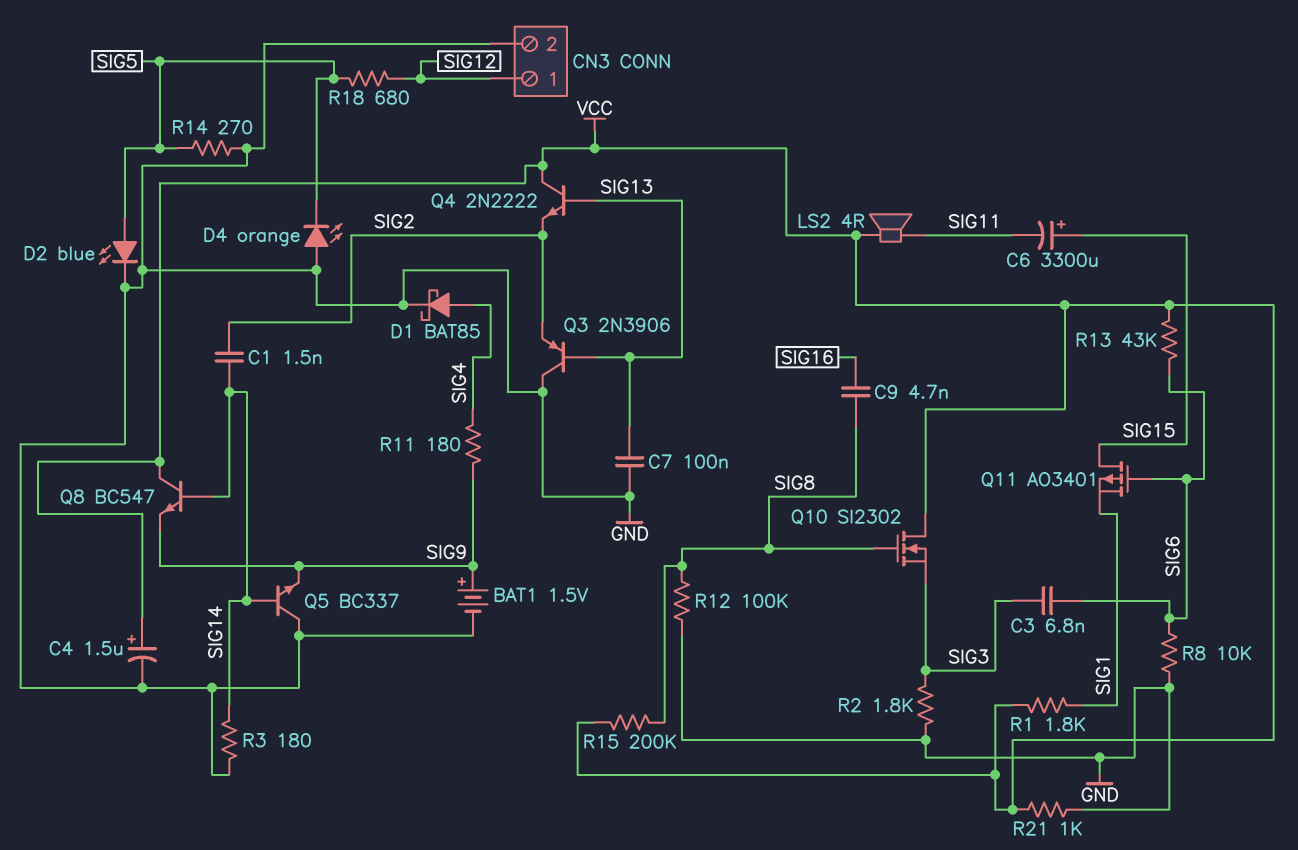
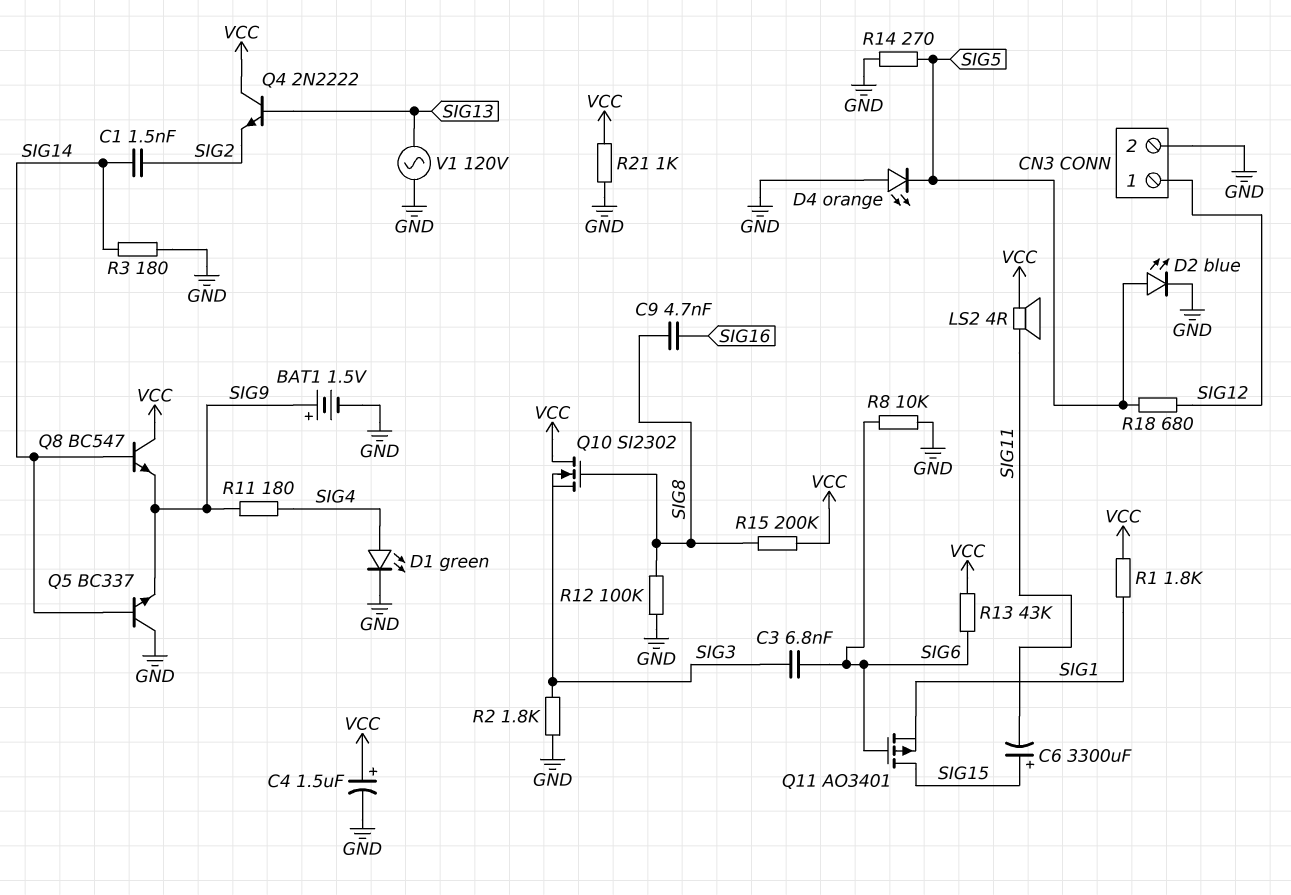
C7: 100nF (GND, SIG13) -> none
D1: schottky BAT85 (A SIG4, K GND) -> LED green (A SIG4, K GND)
Q3: PNP 2N3906 (B SIG13, C GND, E SIG2) -> none
V1: none -> AC 120V (GND, SIG13)

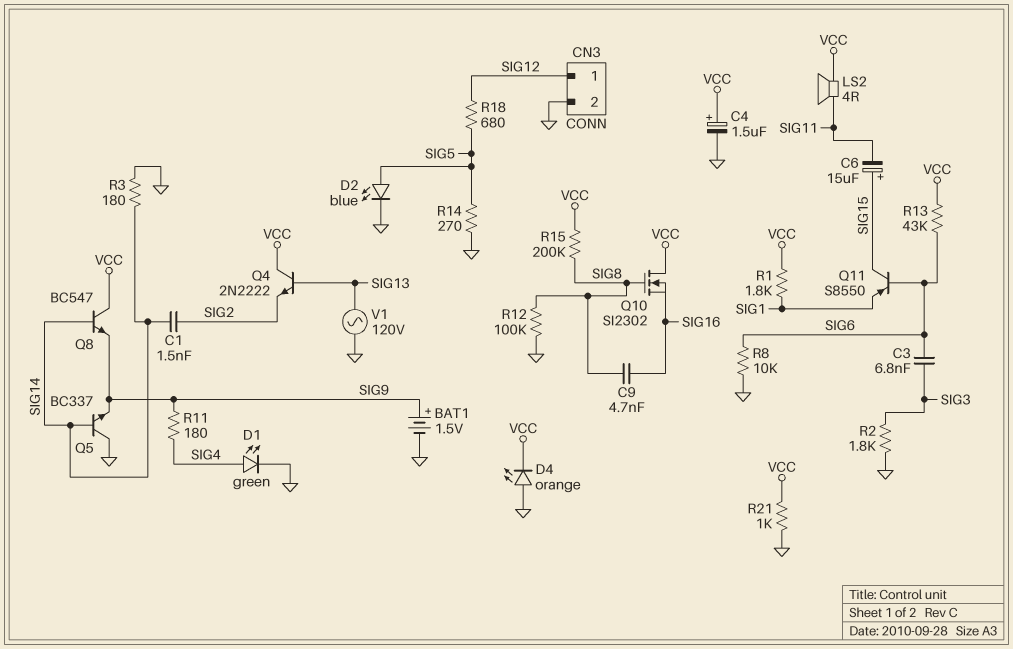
C6: 3300uF (plus SIG15, minus SIG11) -> 15uF (plus SIG15, minus SIG11)
D4: LED orange (A GND, K SIG5) -> LED orange (A GND, K VCC)
Q10: NMOS SI2302 (G SIG8, D VCC, S SIG3) -> NMOS SI2302 (G SIG8, D VCC, S SIG16)
Q11: PMOS AO3401 (G SIG6, D SIG15, S SIG1) -> PNP S8550 (B SIG6, C SIG15, E SIG1)

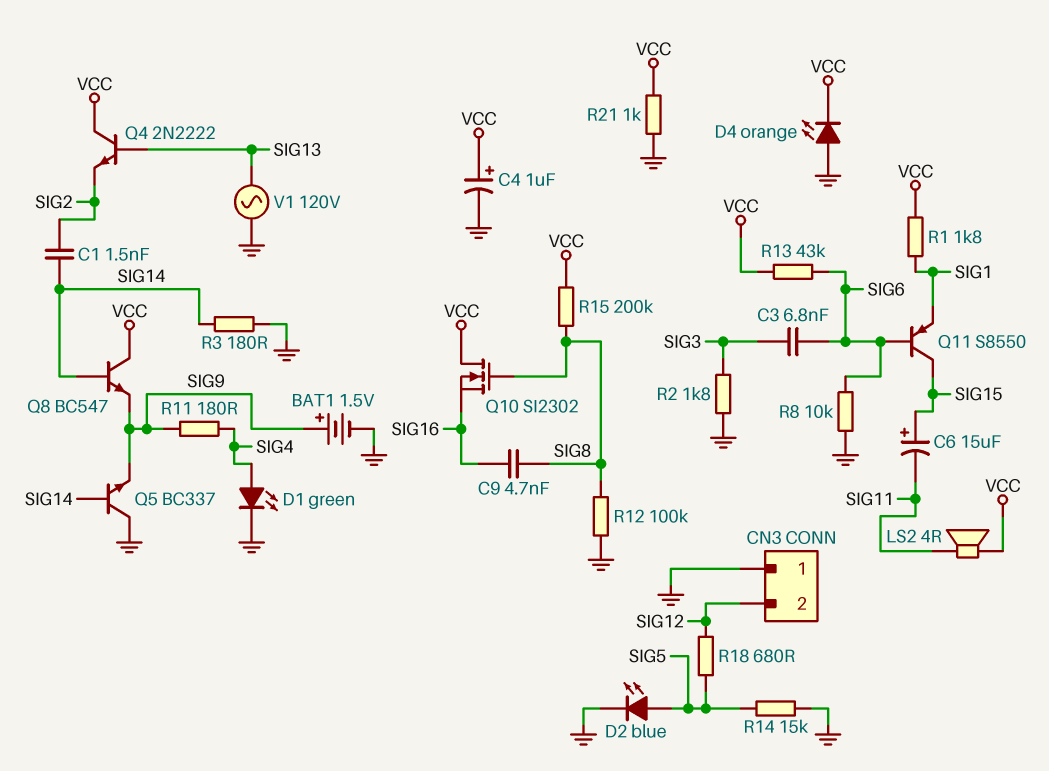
C4: 1.5uF (plus VCC, minus GND) -> 1uF (plus VCC, minus GND)
CN3 pin 1: SIG12 -> GND
CN3 pin 2: GND -> SIG12
R14: 270 (GND, SIG5) -> 15k (GND, SIG5)

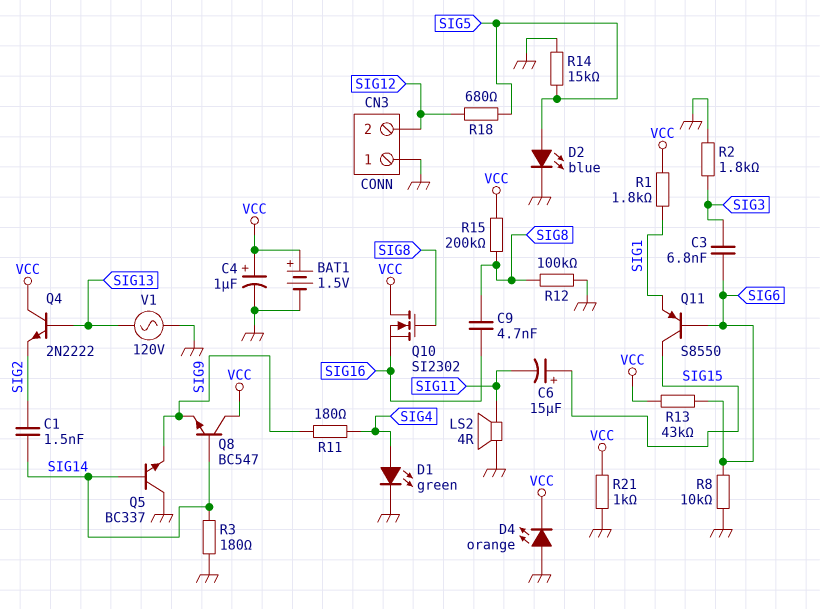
BAT1: 1.5V (plus SIG9, minus GND) -> 1.5V (plus VCC, minus GND)
LS2: speaker 4R (SIG11, VCC) -> speaker 4R (GND, SIG11)

